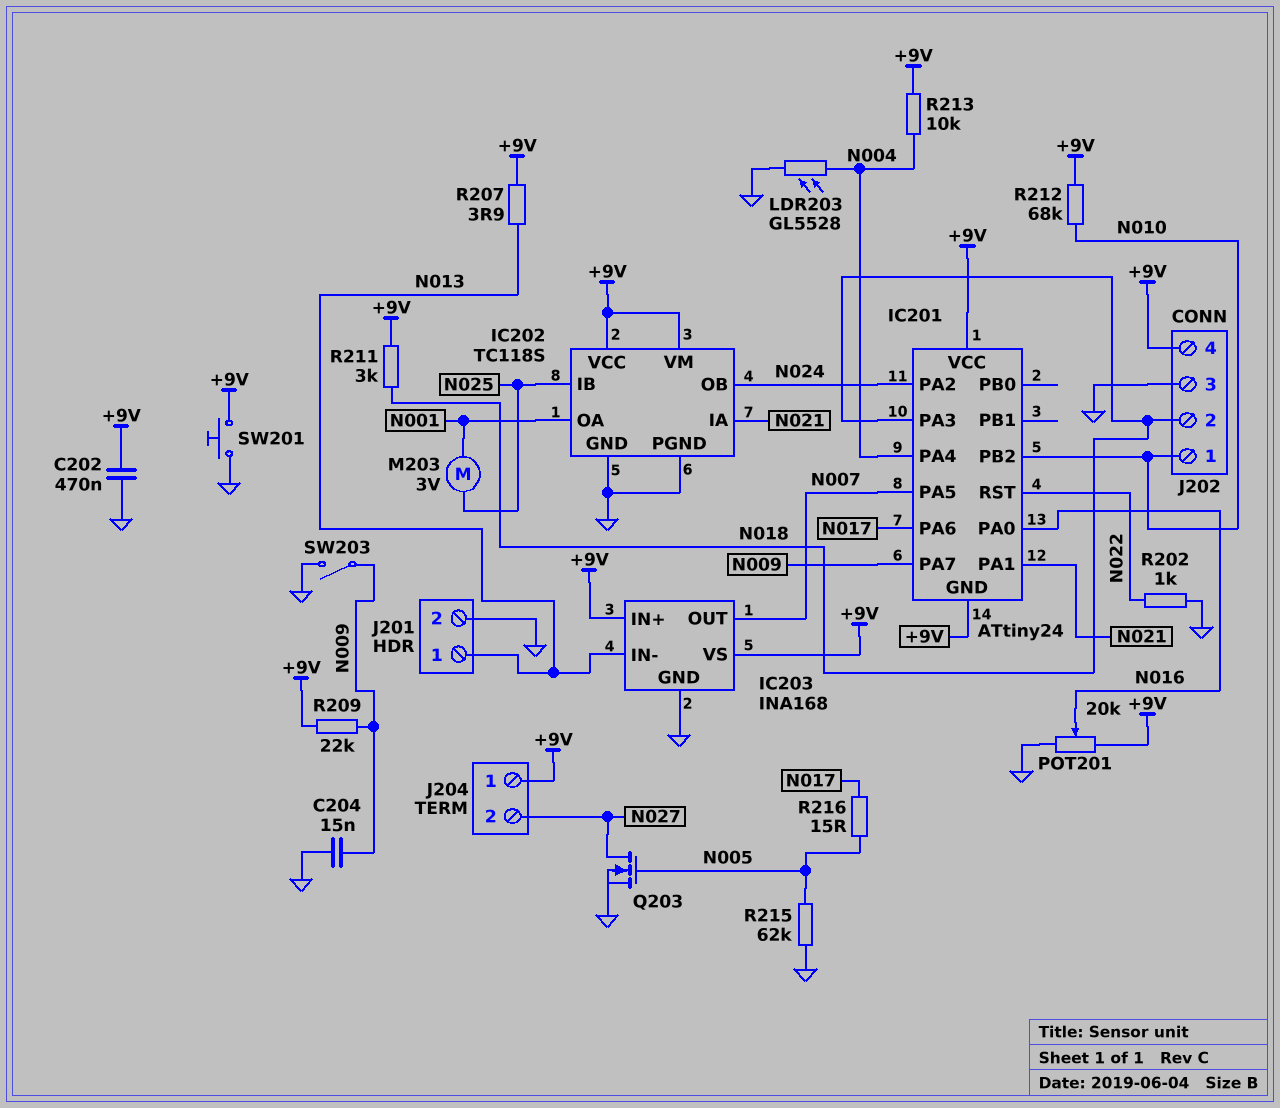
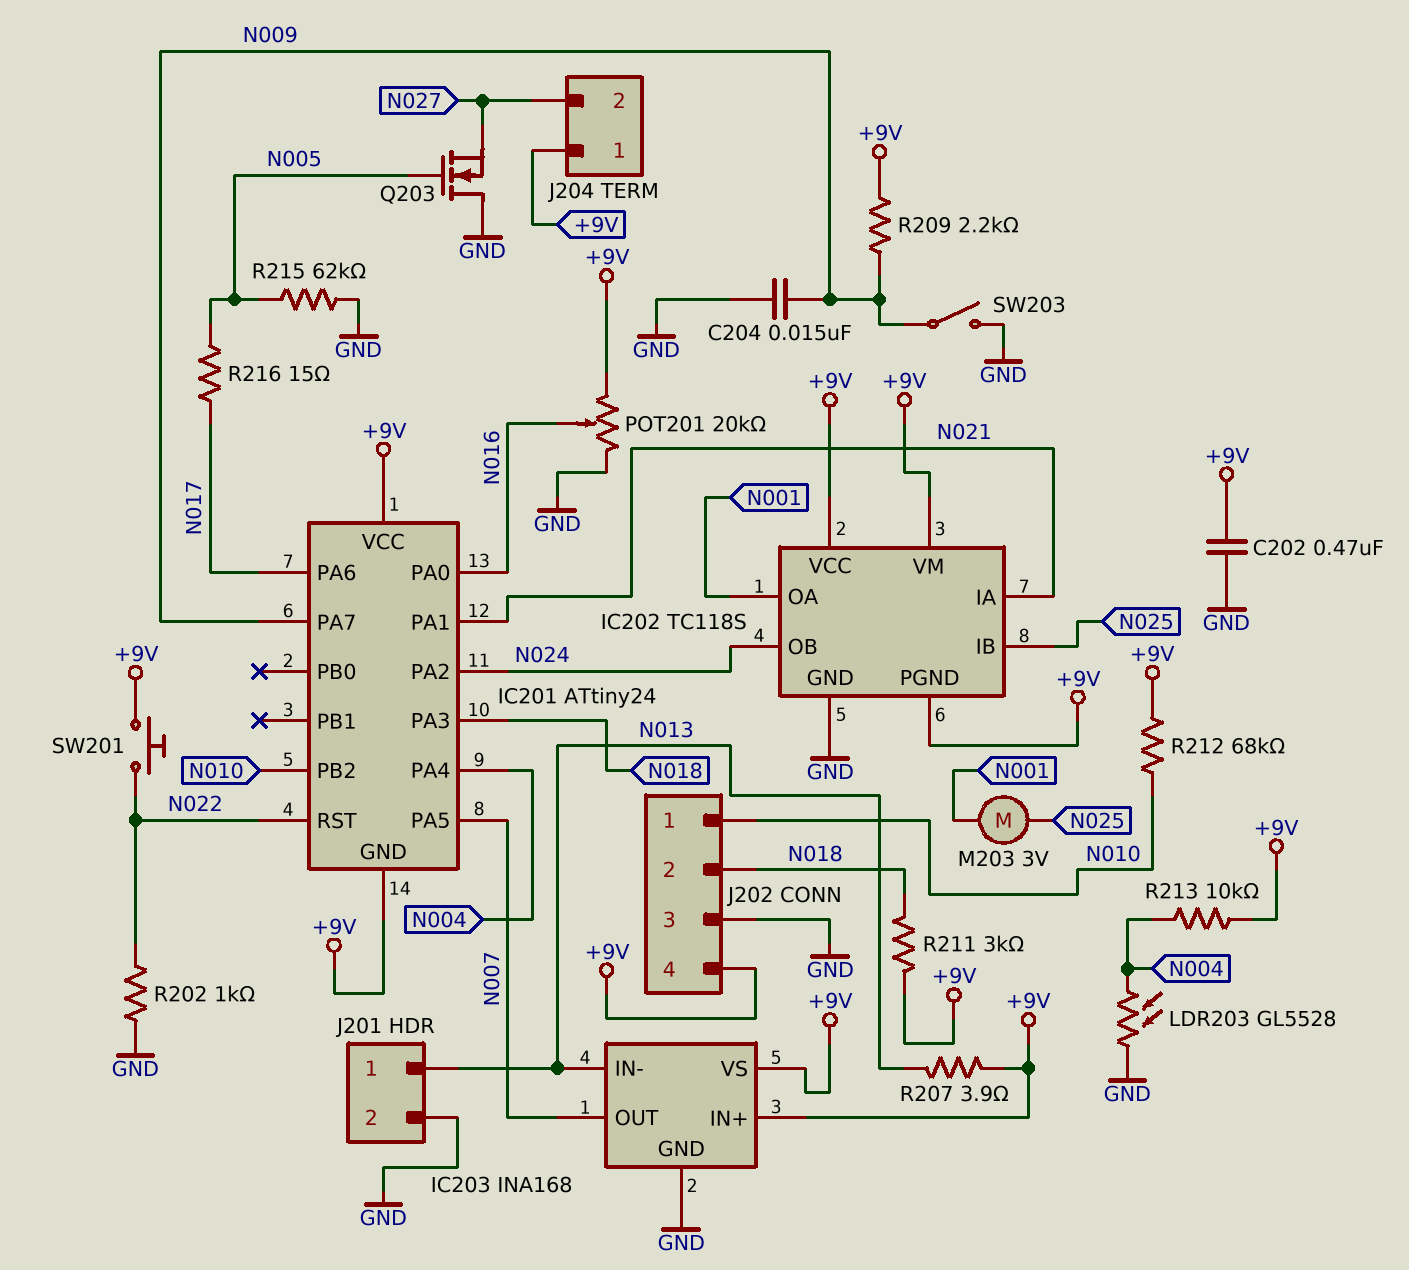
IC202 pin PGND: GND -> +9V
Q203: NMOS (G N005, D N027, S GND) -> NMOS (G N005, D GND, S N027)
R209: 22k (+9V, N009) -> 2.2k (+9V, N009)
SW201: button (+9V, GND) -> button (+9V, N022)

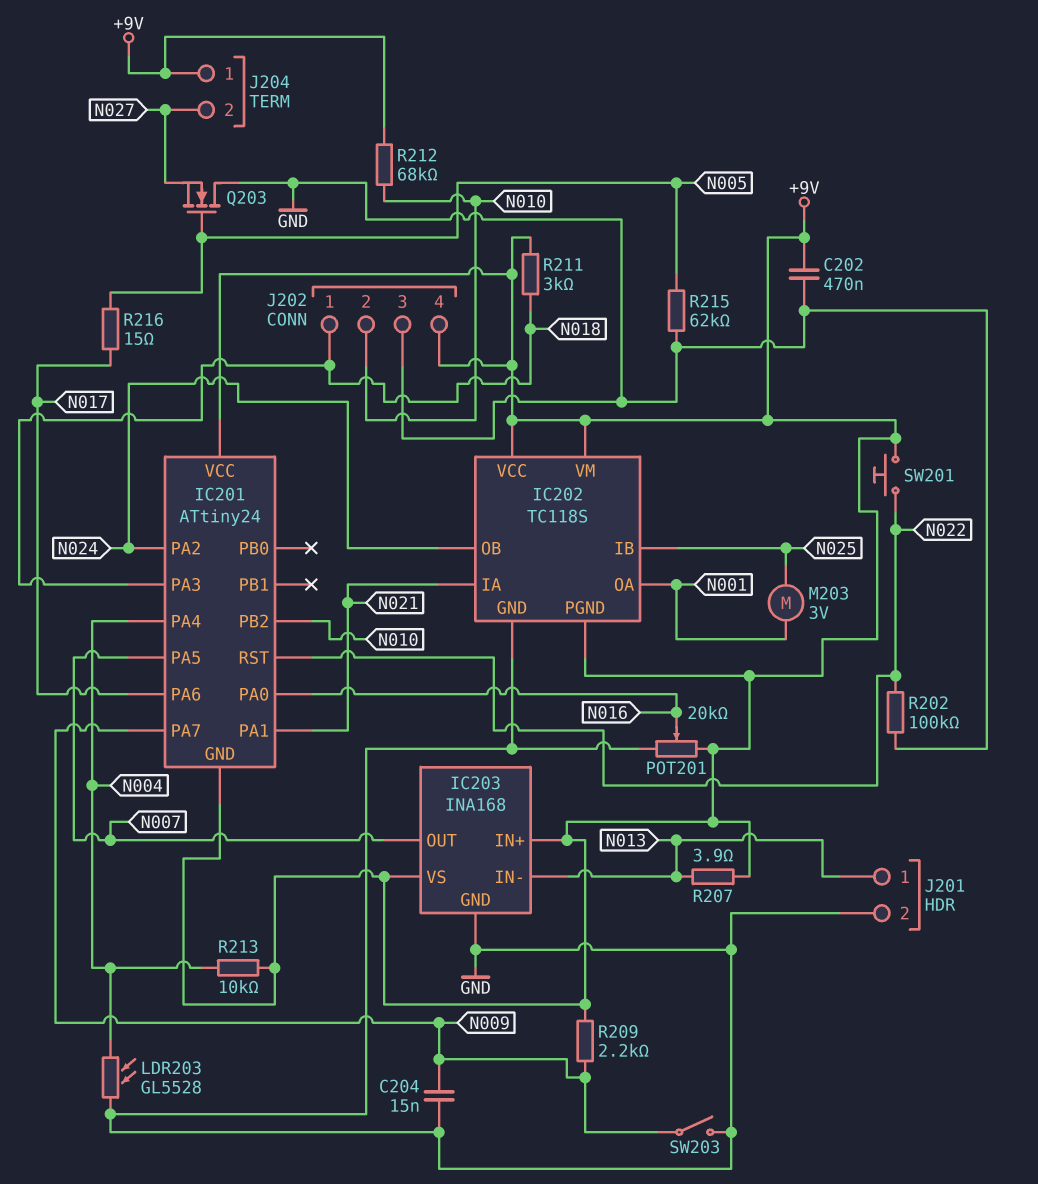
J202 pin 1: N010 -> N018
J202 pin 2: N018 -> N010
R202: 1k (GND, N022) -> 100k (GND, N022)

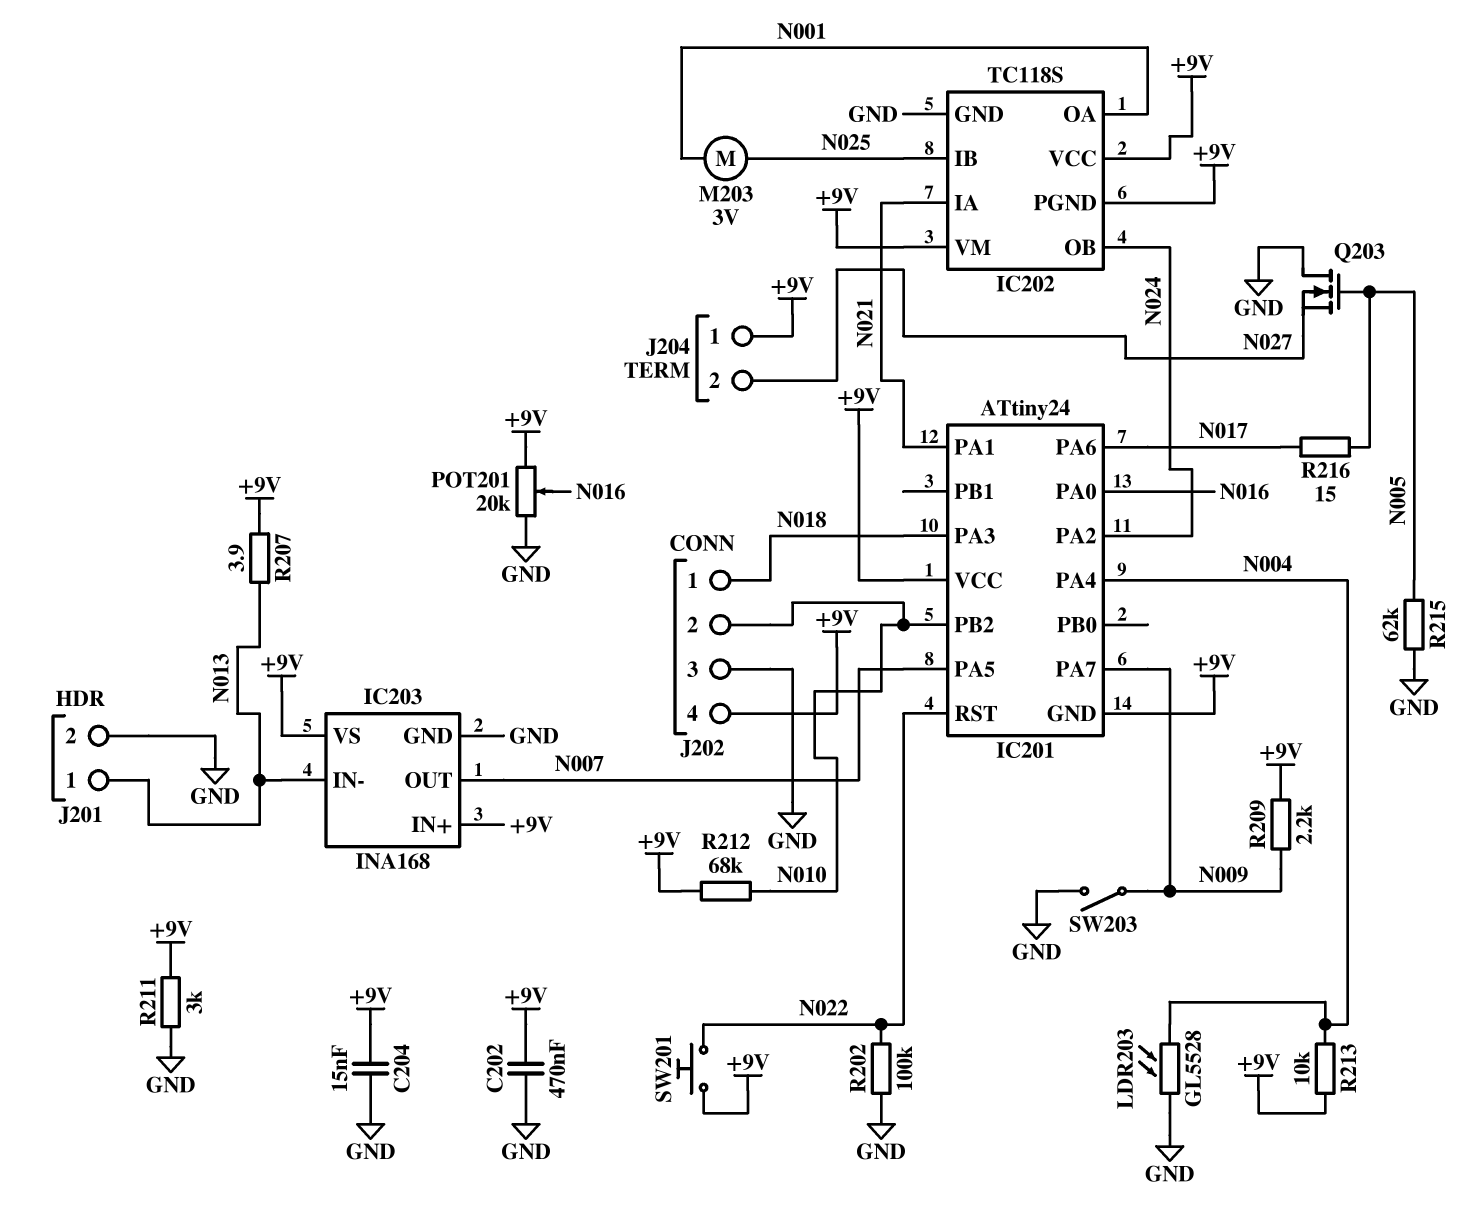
C204: 15nF (GND, N009) -> 15nF (+9V, GND)
R211: 3k (+9V, N018) -> 3k (+9V, GND)

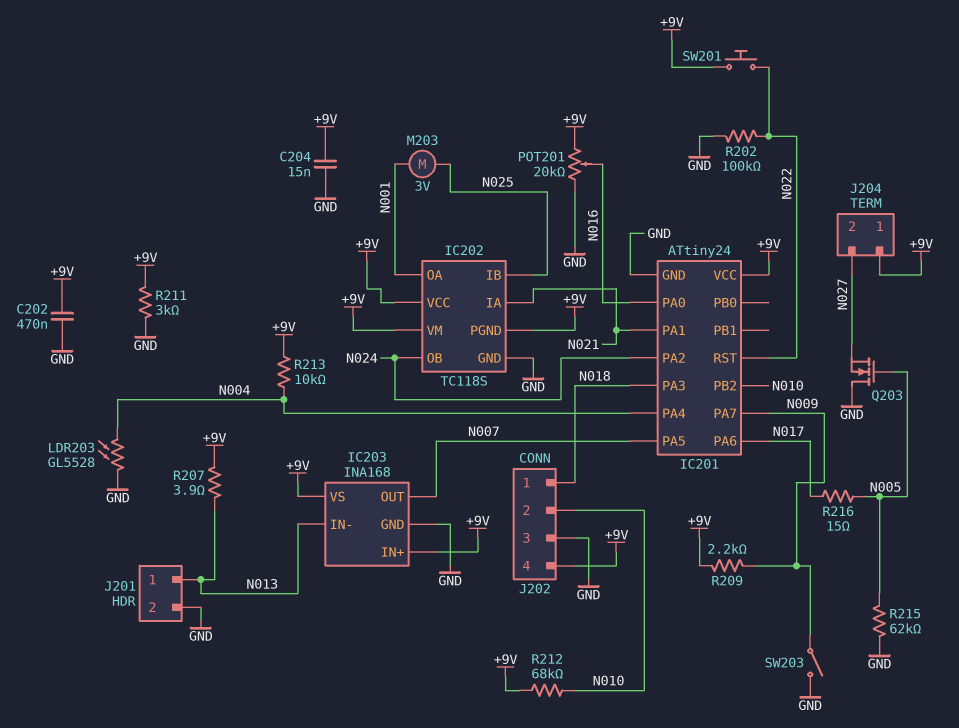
IC201 pin GND: +9V -> GND

